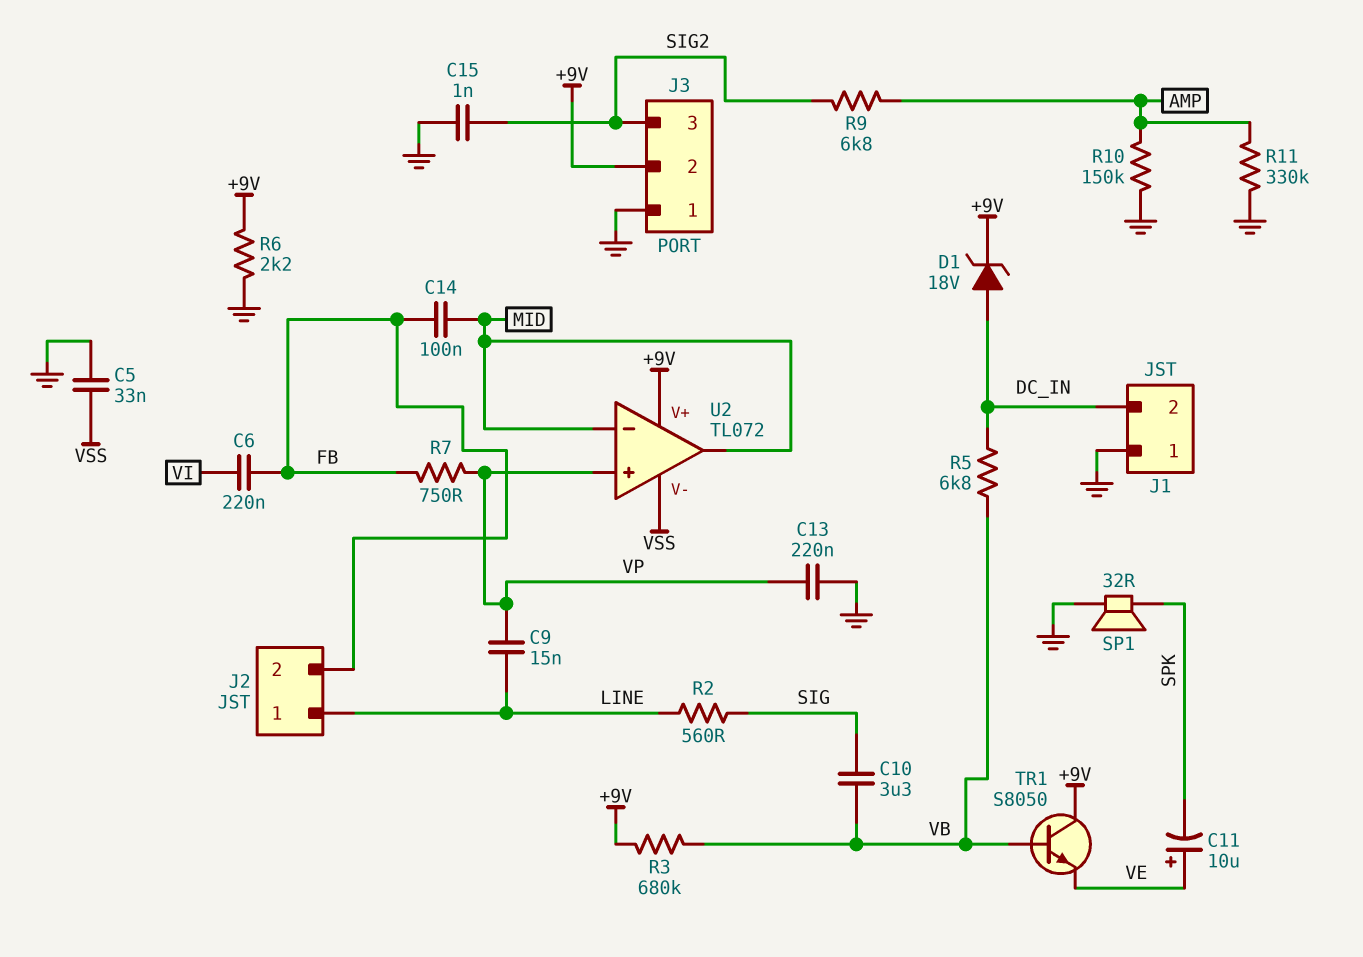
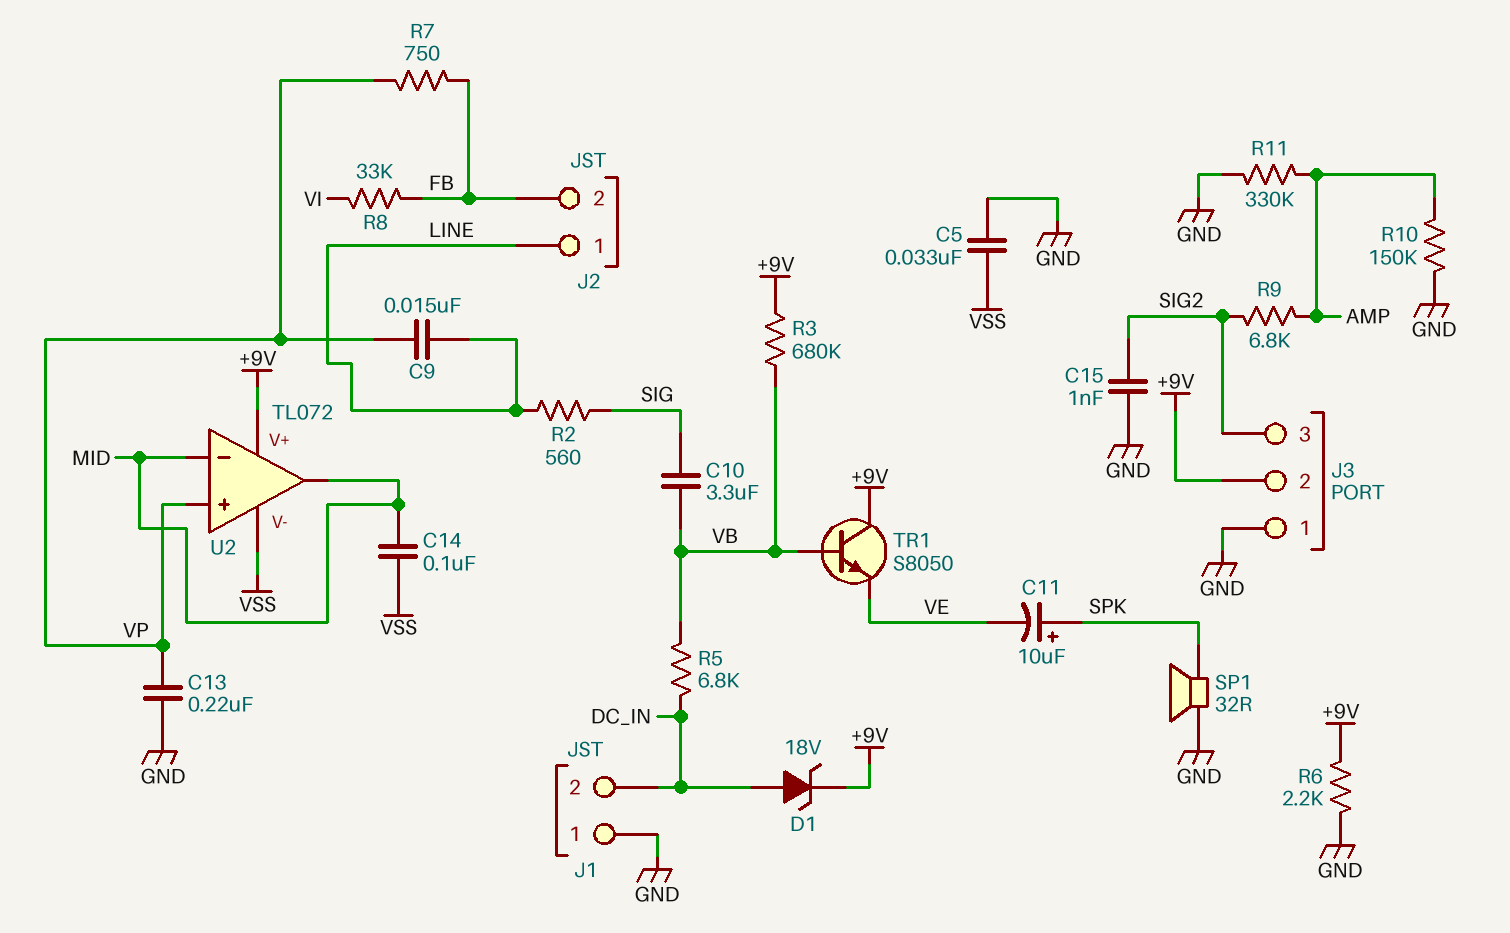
C6: 220nF (FB, VI) -> none
C11: 10uF (plus VE, minus SPK) -> 10uF (plus SPK, minus VE)
C14: 100nF (FB, MID) -> 100nF (MID, VSS)
R8: none -> 33k (FB, VI)

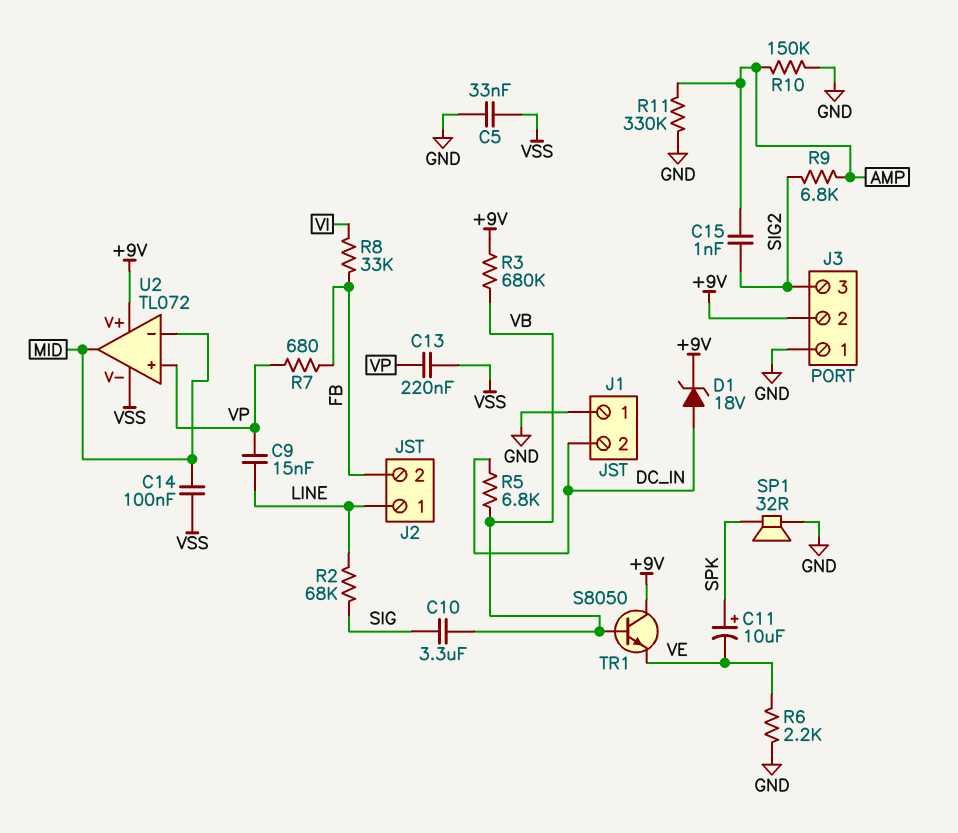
C13: 220nF (GND, VP) -> 220nF (VP, VSS)
C15: 1nF (GND, SIG2) -> 1nF (AMP, SIG2)
R2: 560 (LINE, SIG) -> 68k (LINE, SIG)
R6: 2.2k (+9V, GND) -> 2.2k (GND, VE)
R7: 750 (FB, VP) -> 680 (FB, VP)

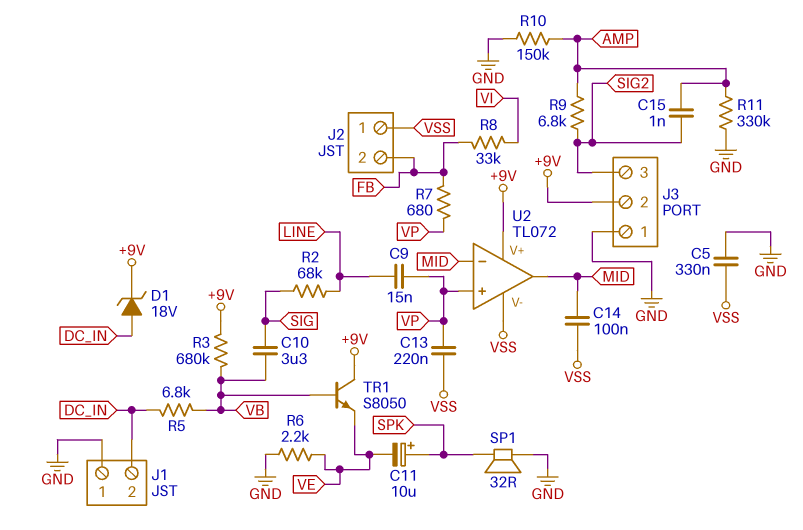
C5: 33nF (GND, VSS) -> 330nF (GND, VSS)
J2 pin 1: LINE -> VSS

